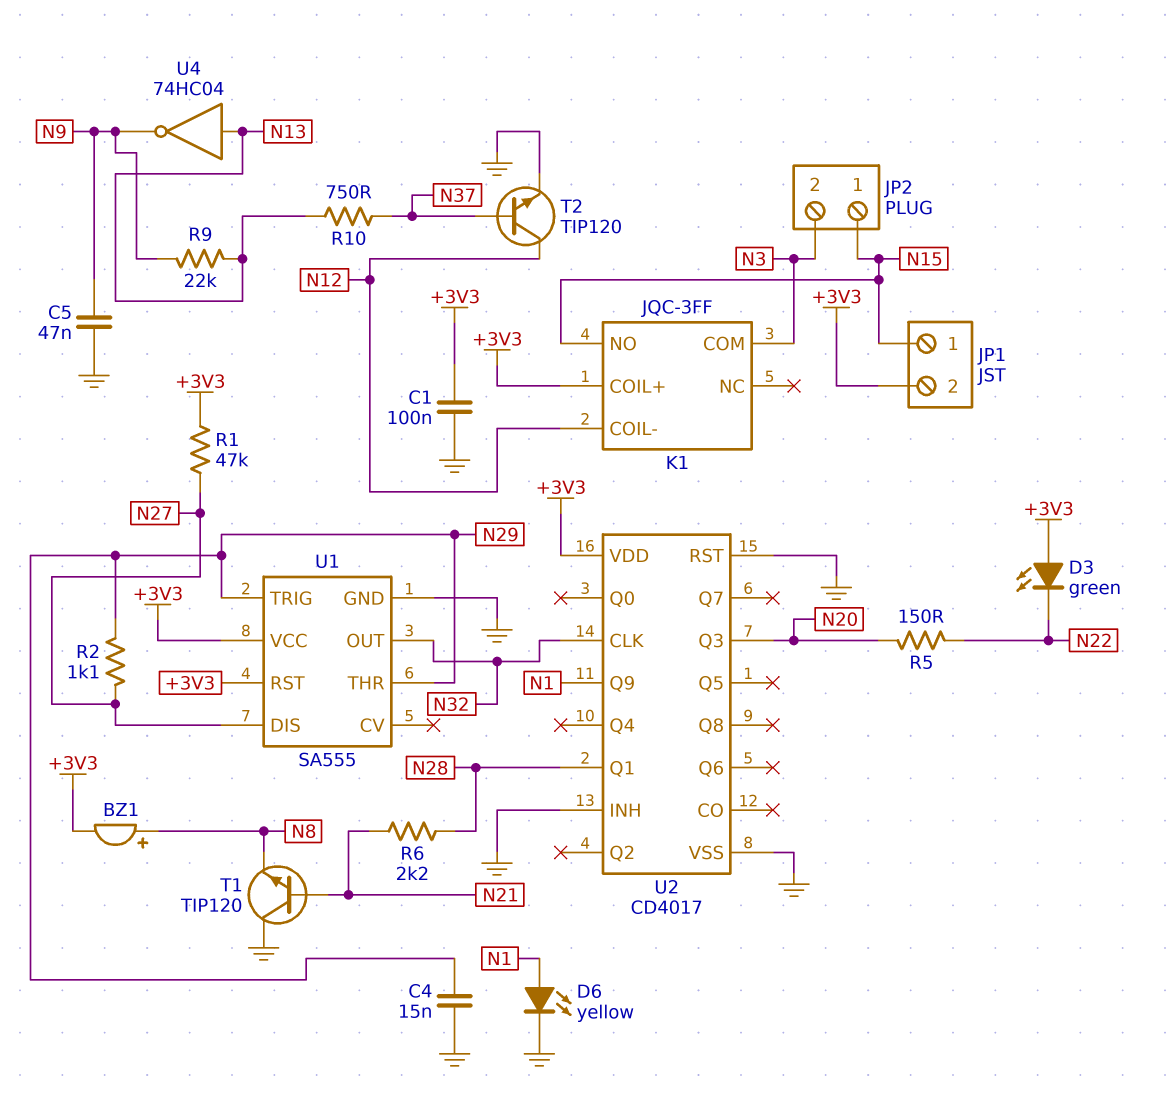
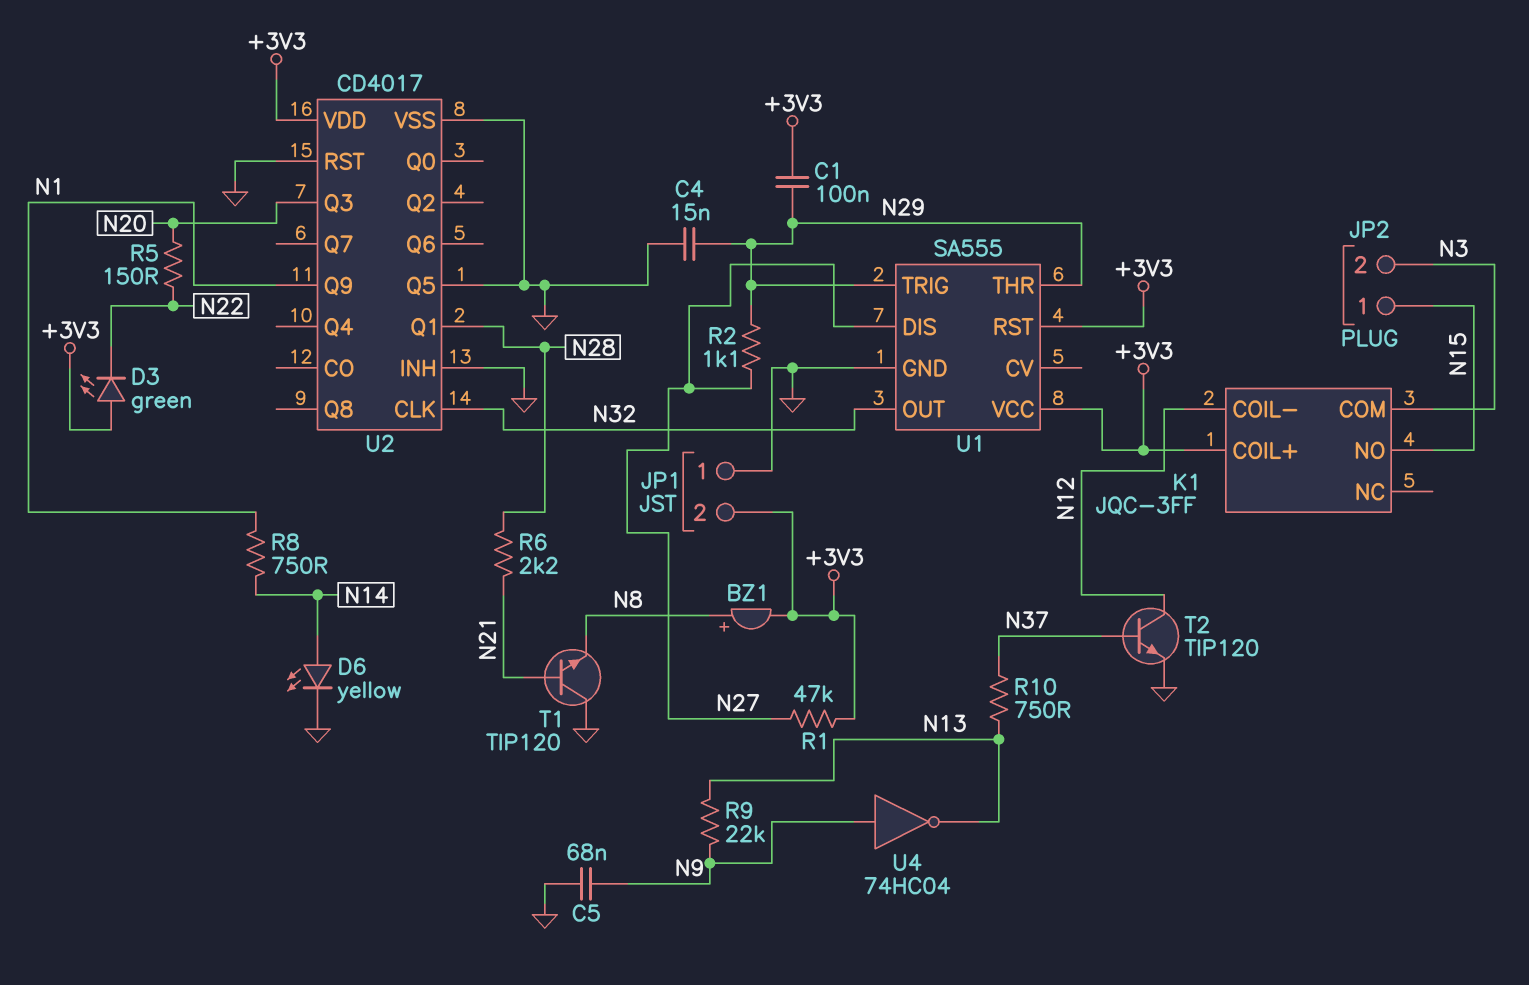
C1: 100nF (+3V3, GND) -> 100nF (+3V3, N29)
C5: 47nF (GND, N9) -> 68nF (GND, N9)
D6: LED yellow (A N1, K GND) -> LED yellow (A N14, K GND)
JP1 pin 1: N15 -> GND
R8: none -> 750 (N1, N14)
U2 pin Q5: none -> GND
U4: NOT 74HC04 (in N13, out N9) -> NOT 74HC04 (in N9, out N13)

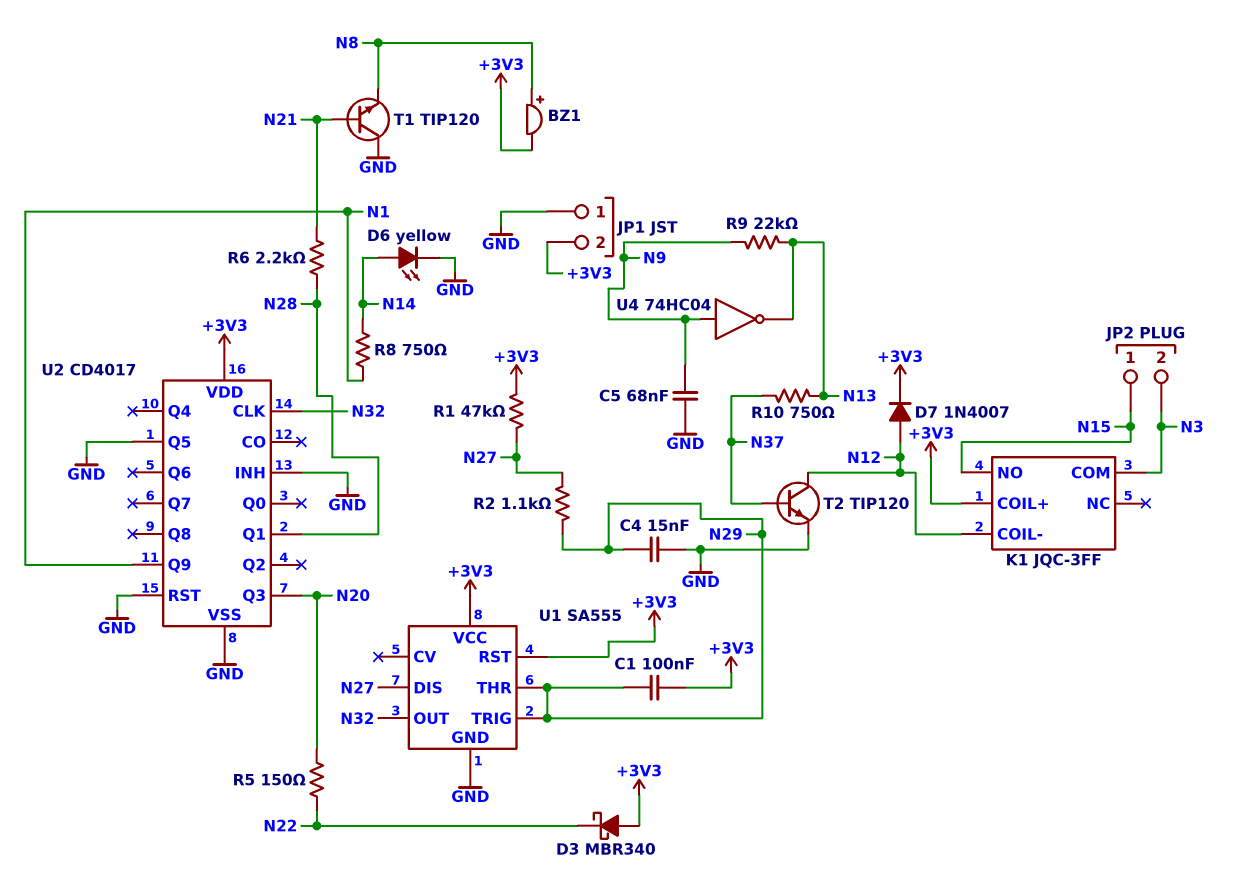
D3: LED green (A +3V3, K N22) -> schottky MBR340 (A +3V3, K N22)
D7: none -> diode 1N4007 (A N12, K +3V3)

